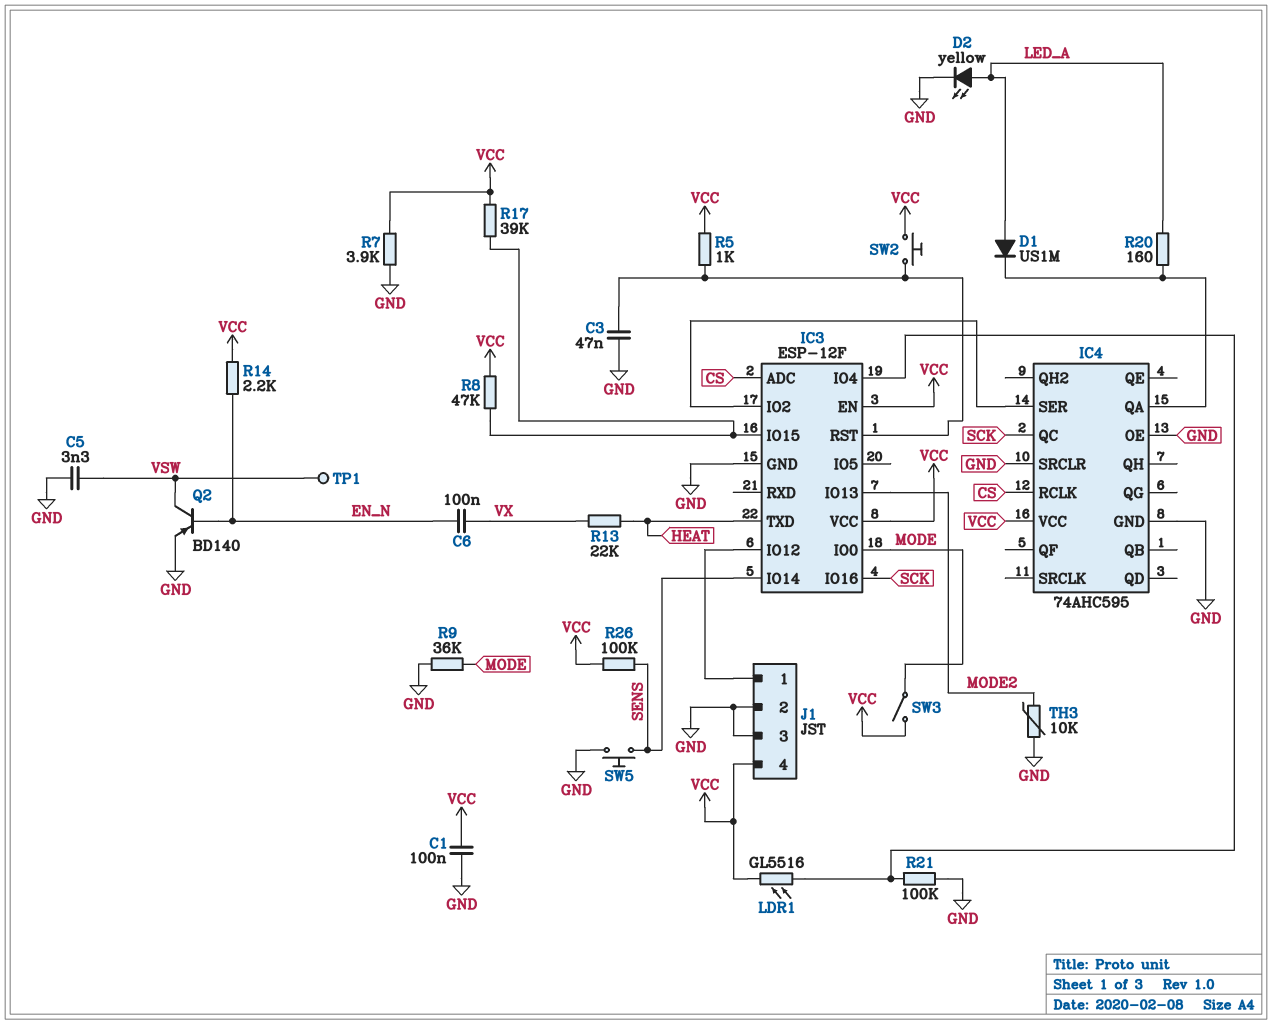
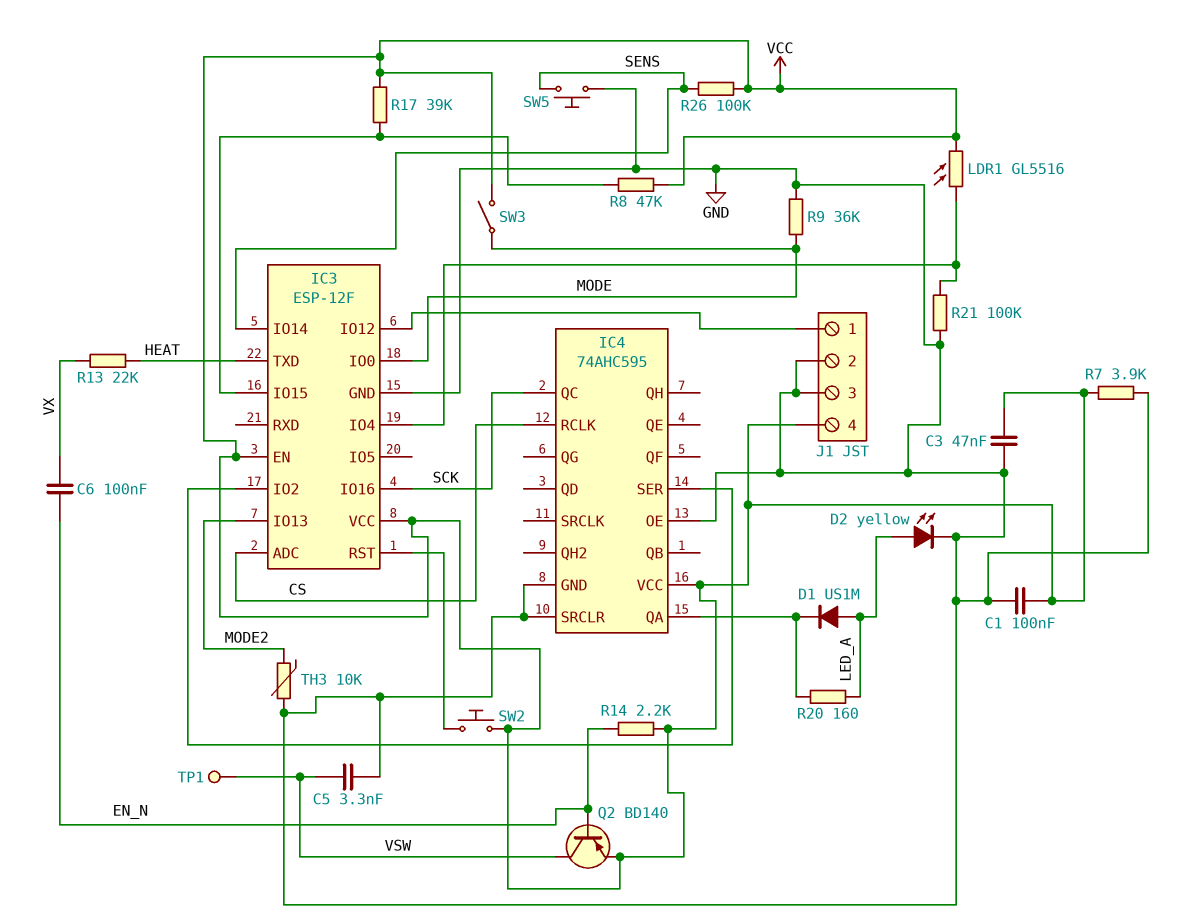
C3: 47nF (GND, IC3/RST) -> 47nF (GND, VCC)
Q2: PNP BD140 (B EN_N, C VSW, E GND) -> PNP BD140 (B EN_N, C VSW, E VCC)
R5: 1k (IC3/RST, VCC) -> none

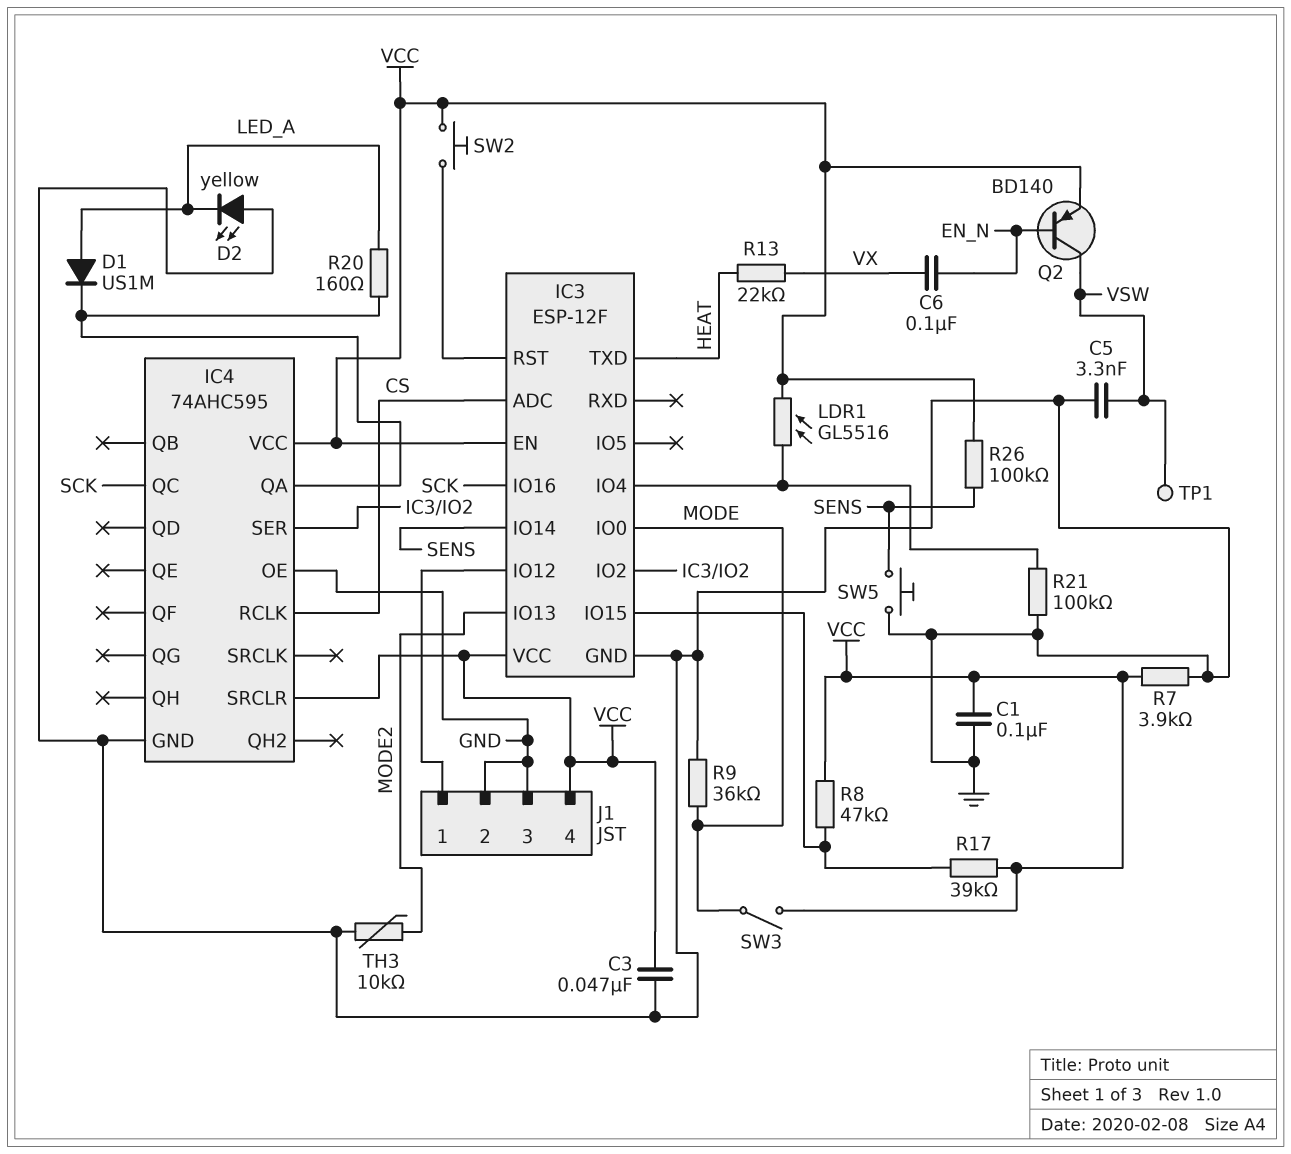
D2: LED yellow (A LED_A, K GND) -> LED yellow (A GND, K LED_A)
IC4 pin SRCLR: GND -> VCC
R14: 2.2k (EN_N, VCC) -> none

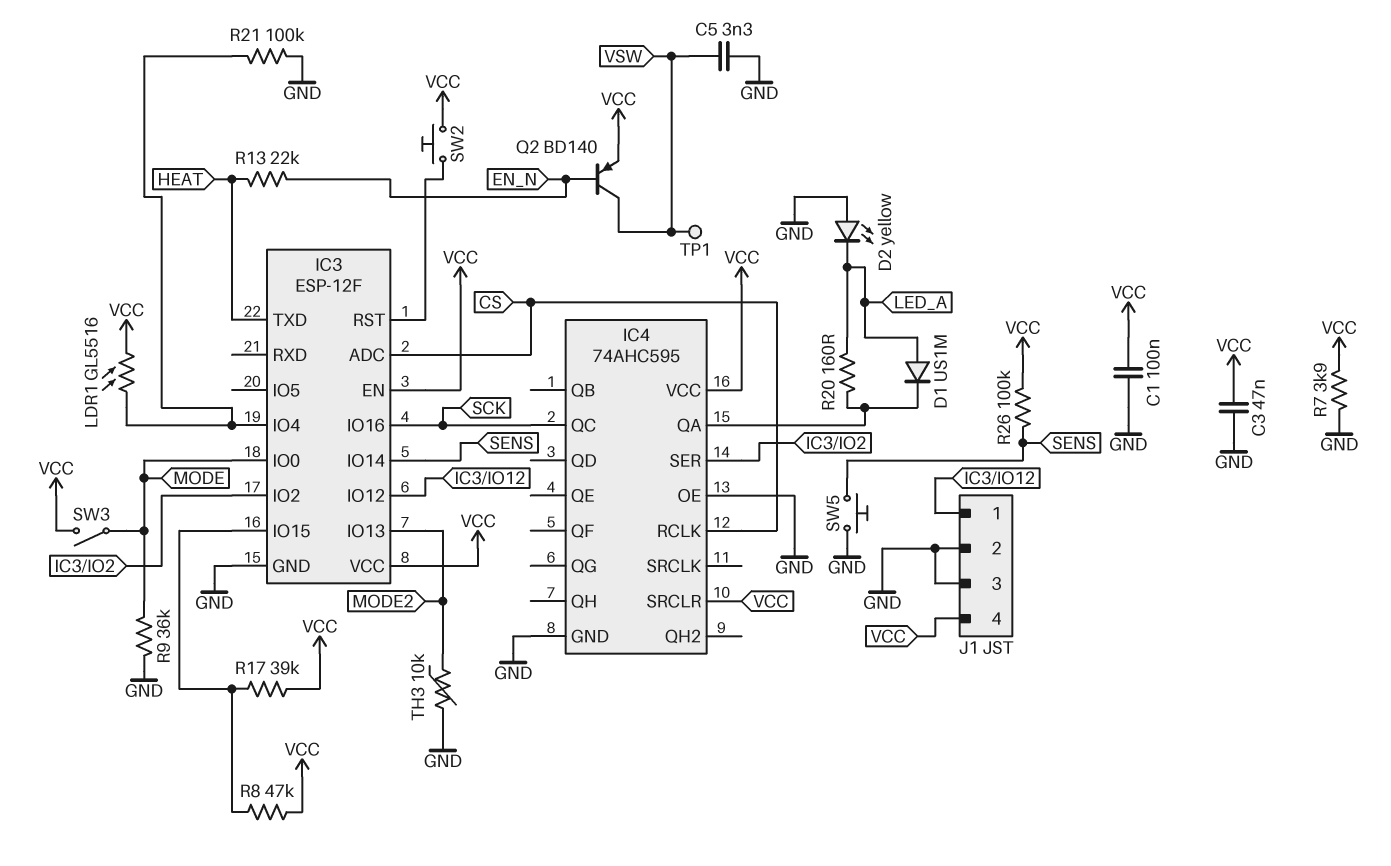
C6: 100nF (EN_N, VX) -> none
R13: 22k (HEAT, VX) -> 22k (EN_N, HEAT)

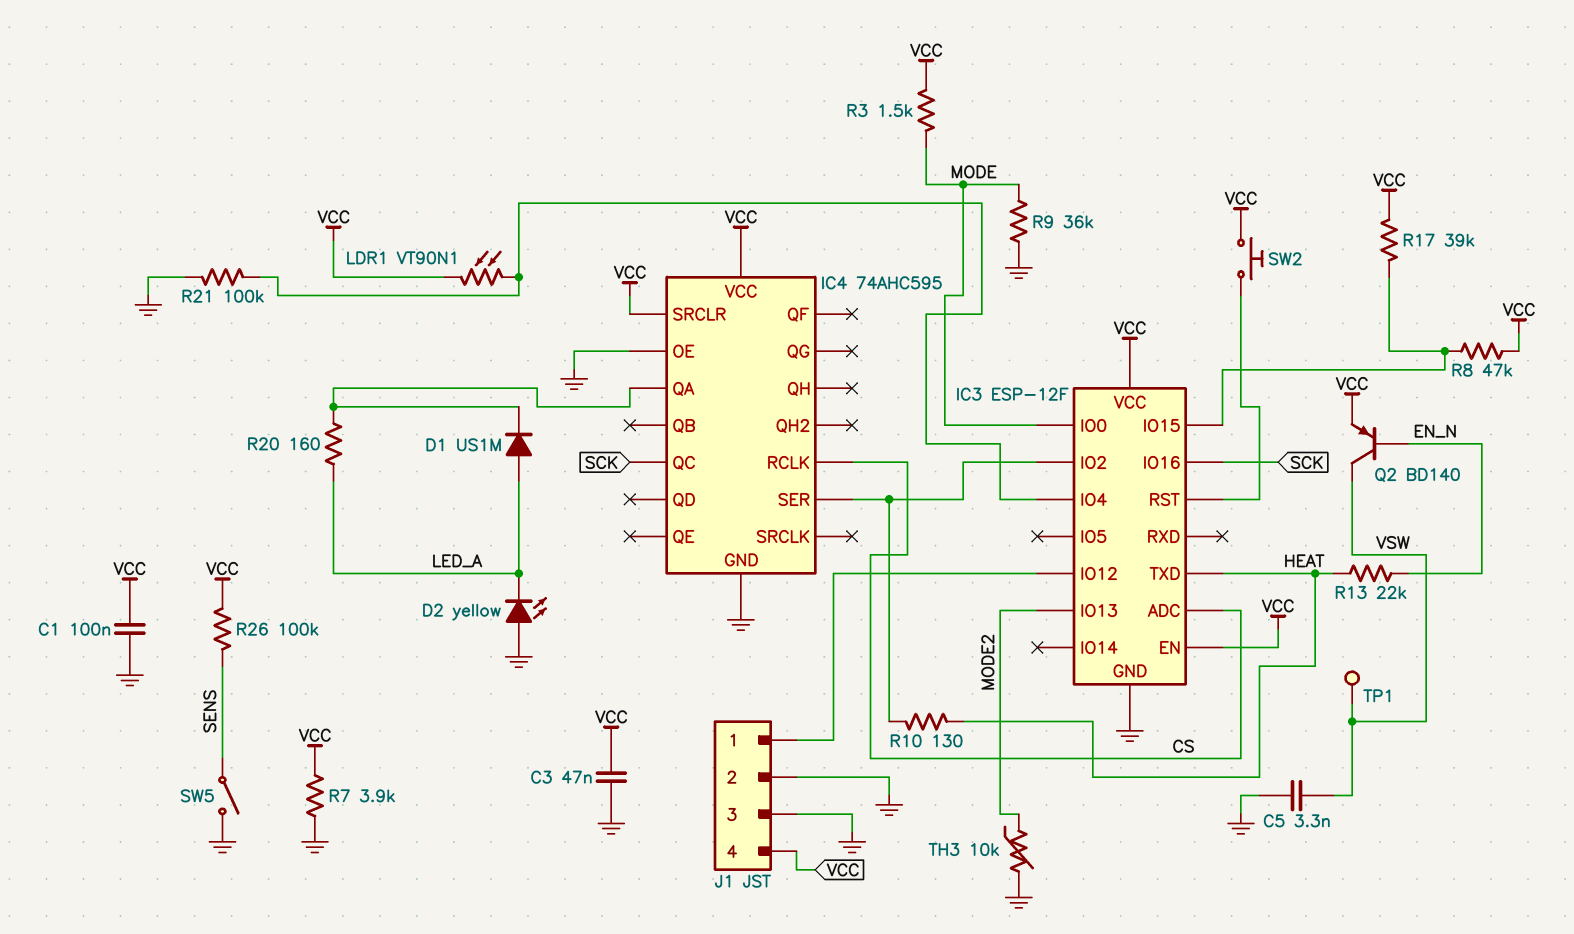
IC3 pin IO14: SENS -> none
LDR1: GL5516 (IC3/IO4, VCC) -> VT90N1 (IC3/IO4, VCC)
R3: none -> 1.5k (MODE, VCC)
R10: none -> 130 (HEAT, IC3/IO2)
SW3: switch (MODE, VCC) -> none
SW5: button (GND, SENS) -> switch (GND, SENS)

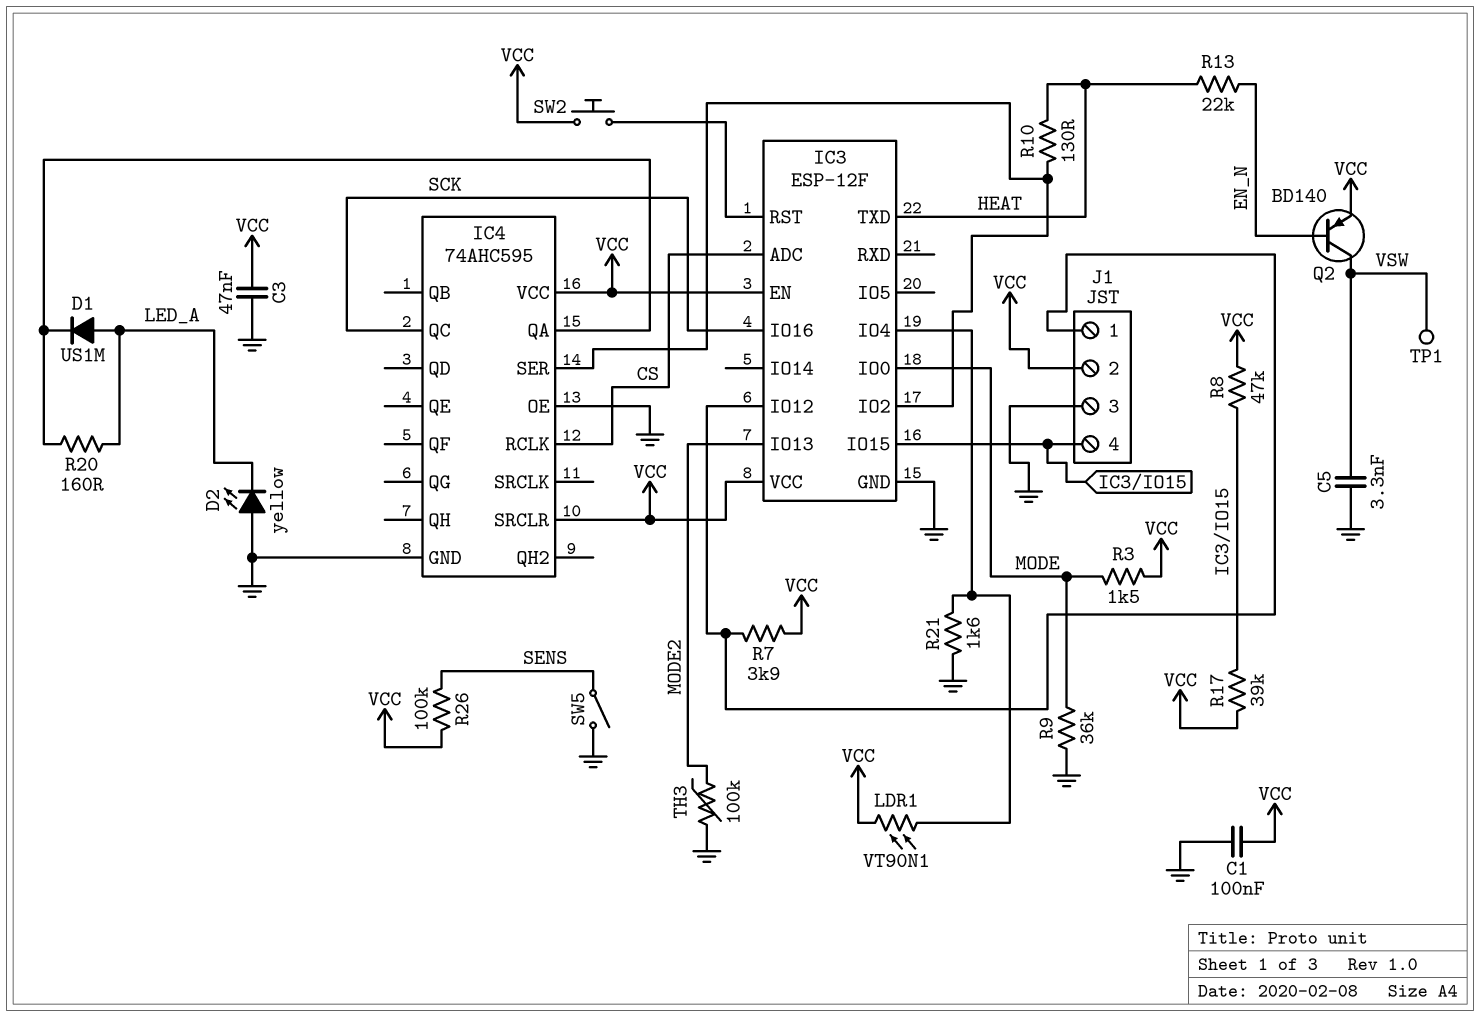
J1 pin 2: GND -> VCC
J1 pin 4: VCC -> IC3/IO15
R7: 3.9k (GND, VCC) -> 3.9k (IC3/IO12, VCC)
R21: 100k (GND, IC3/IO4) -> 1.6k (GND, IC3/IO4)
TH3: 10k (GND, MODE2) -> 100k (GND, MODE2)

